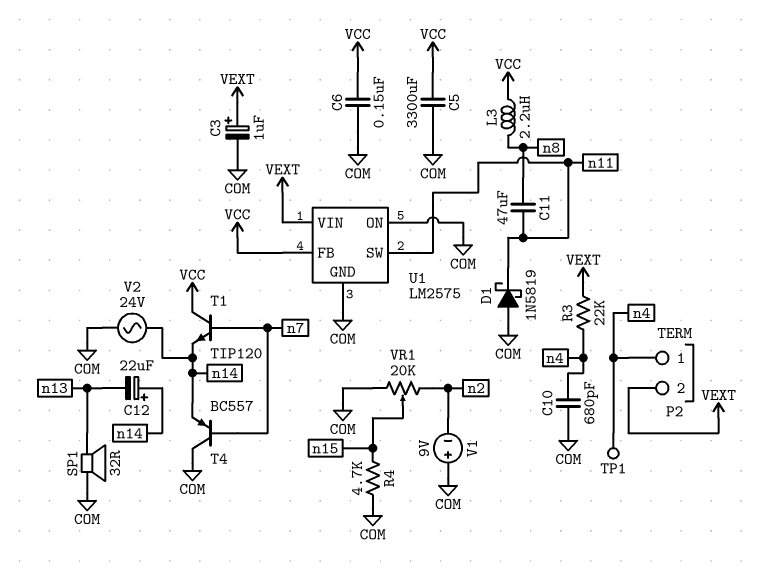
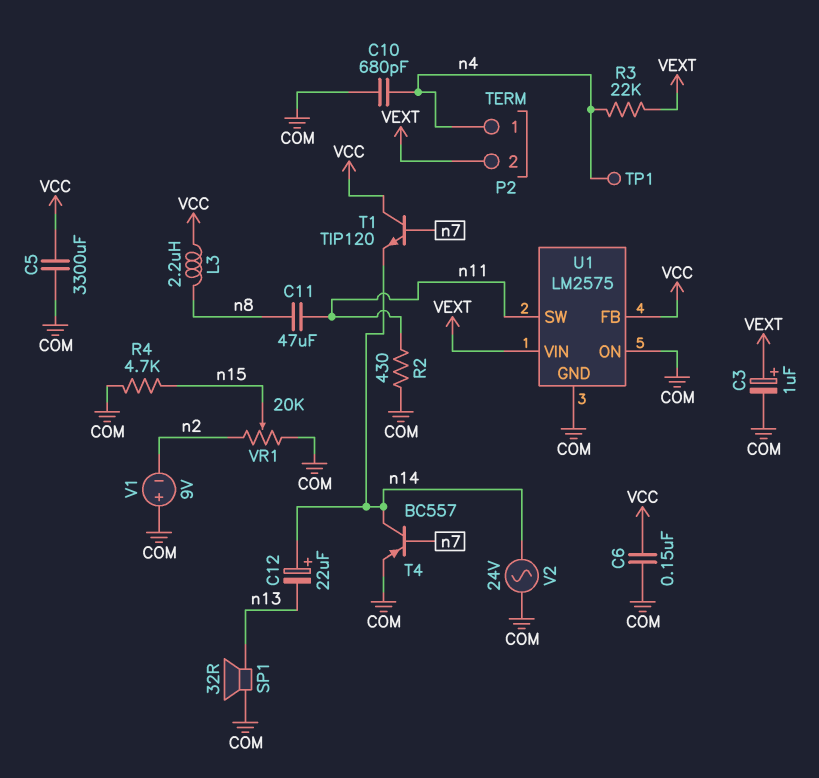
D1: schottky 1N5819 (A COM, K n11) -> none
R2: none -> 430 (COM, n11)
T4: PNP BC557 (B n7, C COM, E n14) -> PNP BC557 (B n7, C n14, E COM)

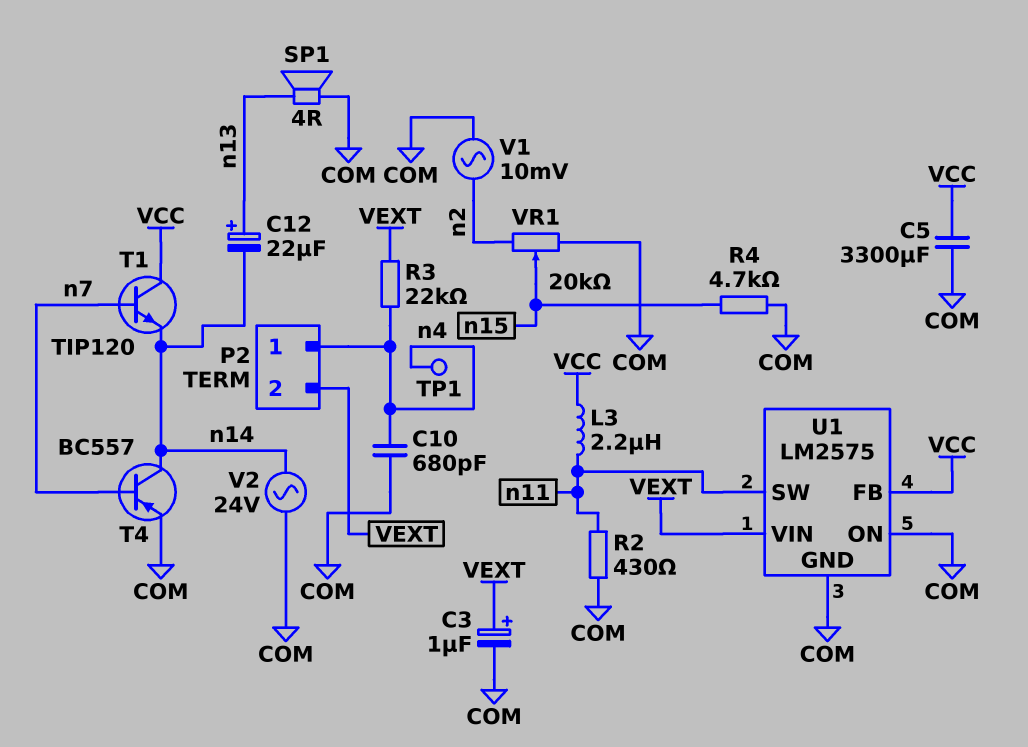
C6: 150nF (COM, VCC) -> none
C11: 47uF (n8, n11) -> none
C12: 22uF (plus n14, minus n13) -> 22uF (plus n13, minus n14)
L3: 2.2uH (VCC, n8) -> 2.2uH (VCC, n11)
SP1: speaker 32R (COM, n13) -> speaker 4R (COM, n13)
V1: 9V (plus COM, minus n2) -> AC 10mV (COM, n2)

